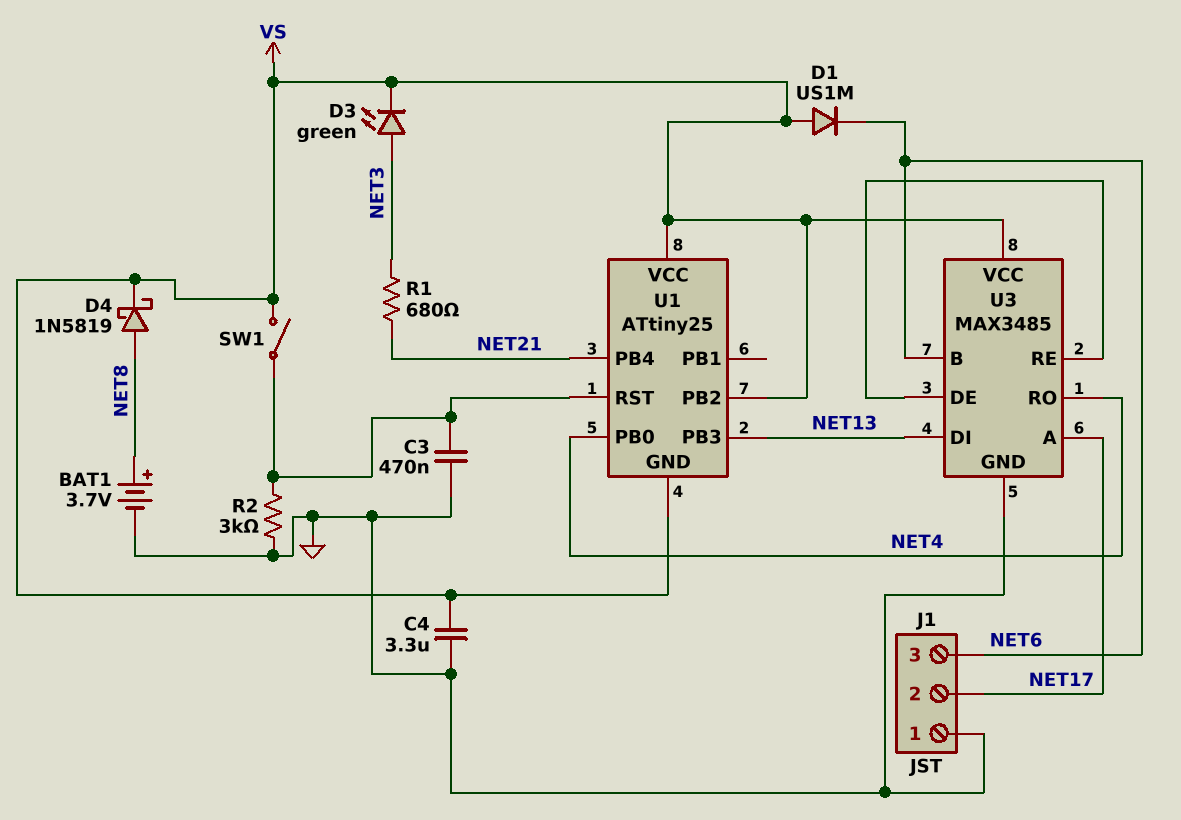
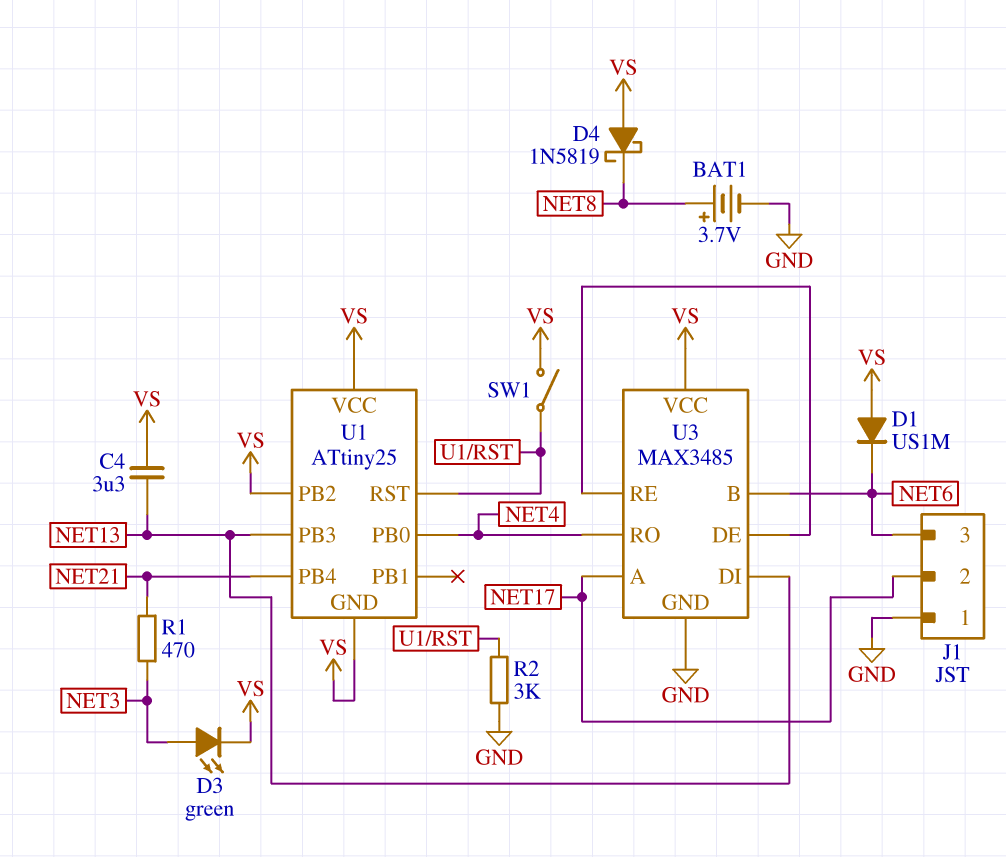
C3: 470nF (GND, U1/RST) -> none
C4: 3.3uF (GND, VS) -> 3.3uF (NET13, VS)
D4: schottky 1N5819 (A NET8, K VS) -> schottky 1N5819 (A VS, K NET8)
R1: 680 (NET3, NET21) -> 470 (NET3, NET21)

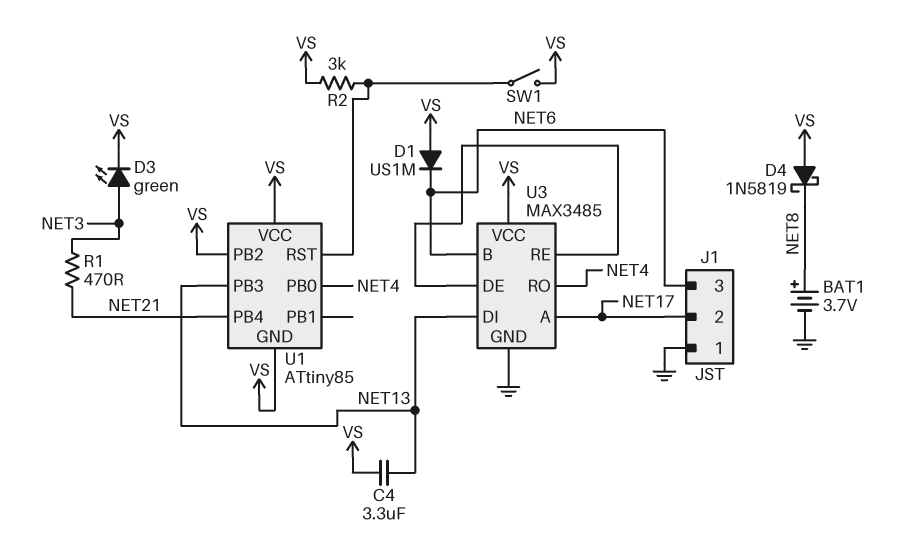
R2: 3k (GND, U1/RST) -> 3k (U1/RST, VS)
U1: ATtiny25 -> ATtiny85

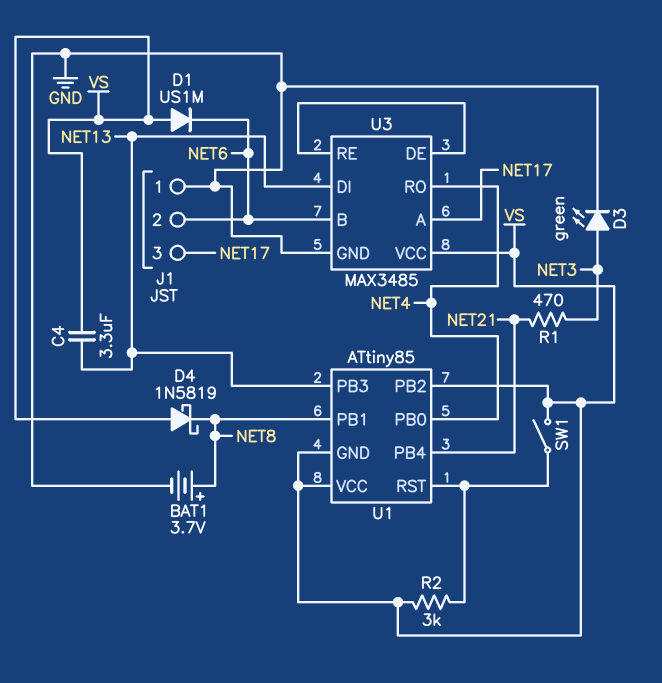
D3: LED green (A NET3, K VS) -> LED green (A NET3, K GND)
J1 pin 2: NET17 -> NET6
J1 pin 3: NET6 -> NET17
U1 pin PB1: none -> NET8

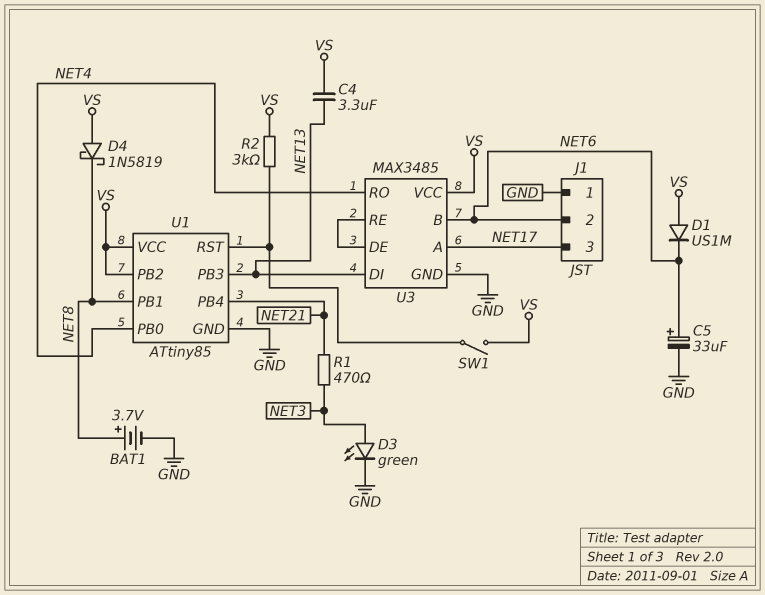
C5: none -> 33uF (plus NET6, minus GND)
U1 pin GND: VS -> GND

